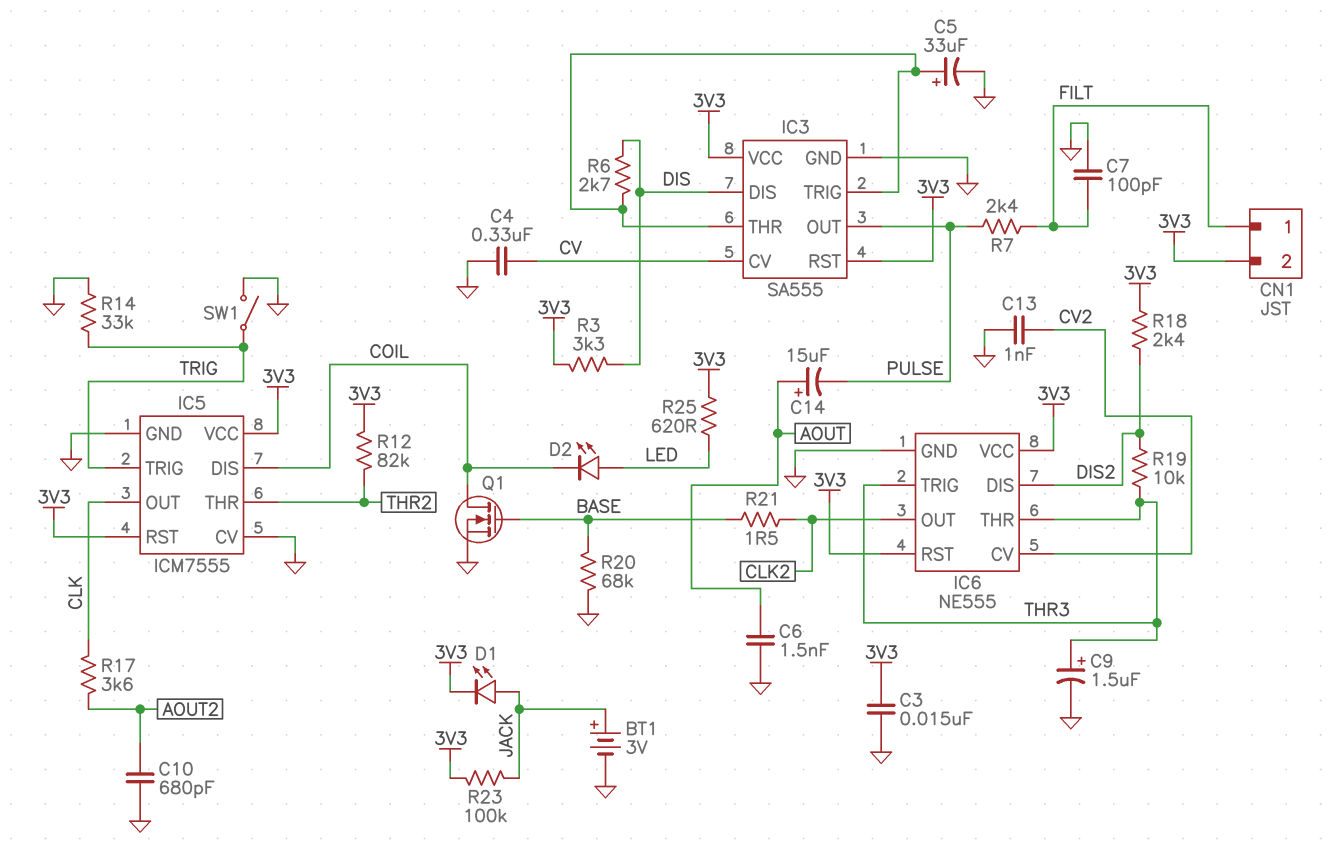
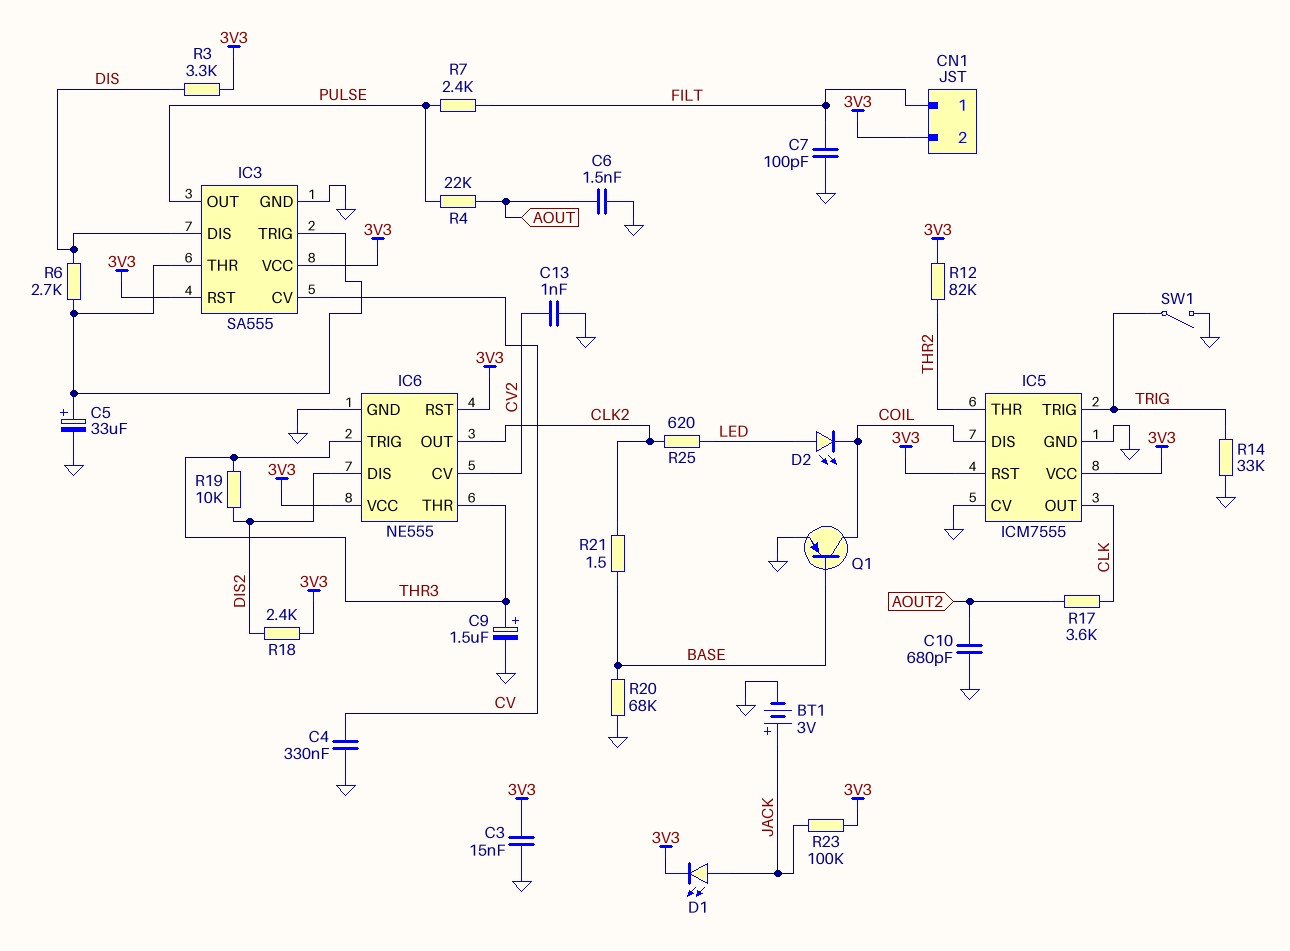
C14: 15uF (plus AOUT, minus PULSE) -> none
Q1: NMOS (G BASE, D COIL, S GND) -> PNP (B BASE, C COIL, E GND)
R4: none -> 22k (AOUT, PULSE)
R25: 620 (3V3, LED) -> 620 (CLK2, LED)

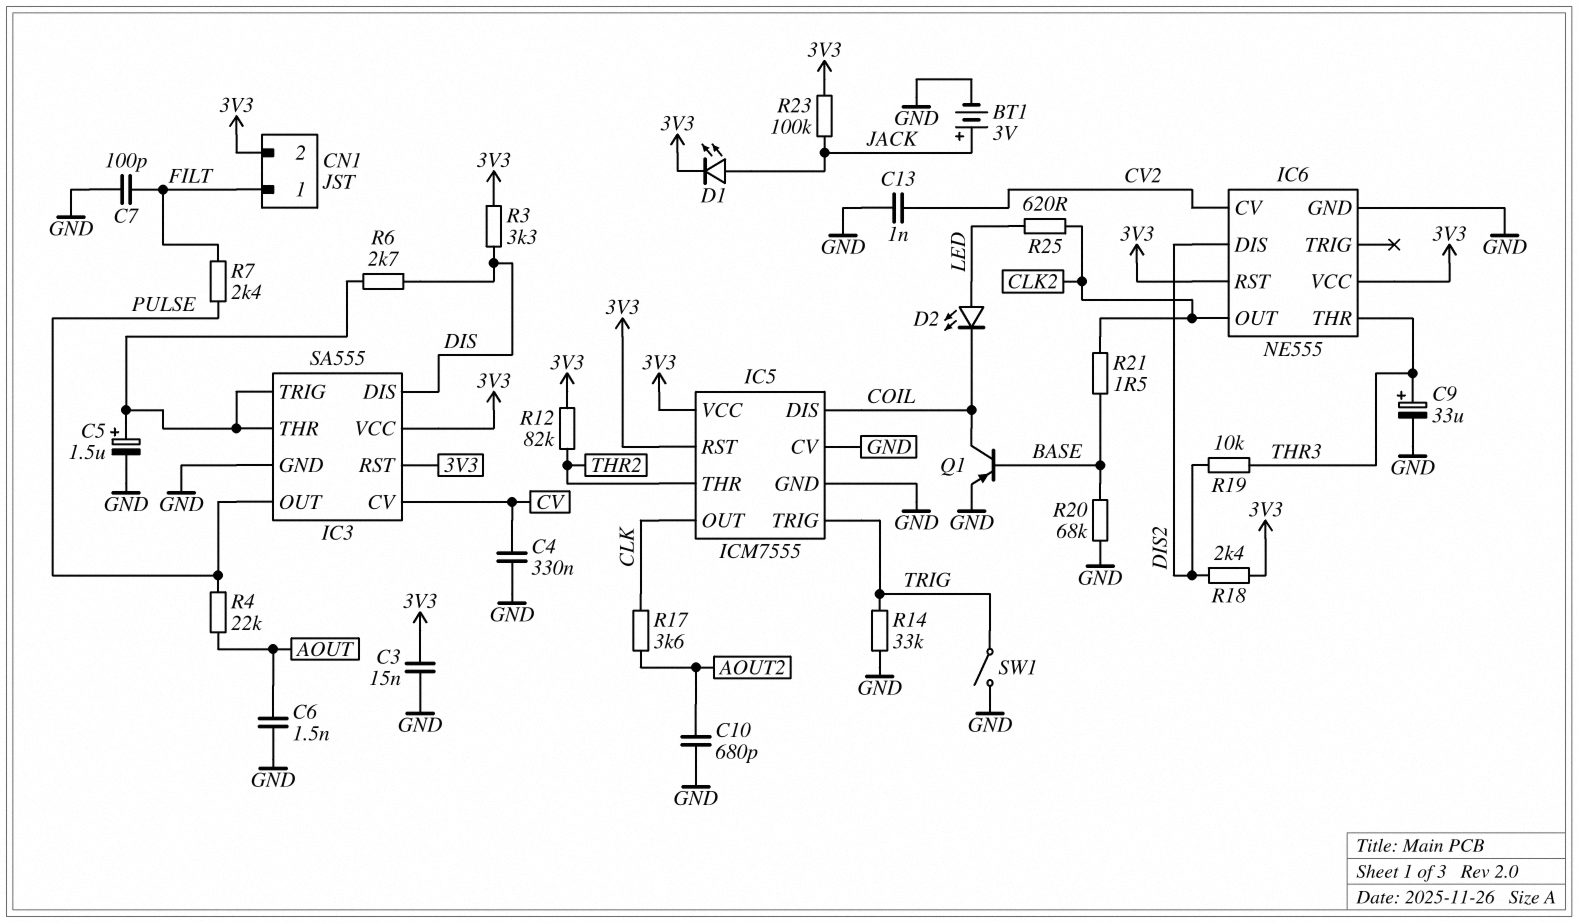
C5: 33uF (plus IC3/THR, minus GND) -> 1.5uF (plus IC3/THR, minus GND)
C9: 1.5uF (plus THR3, minus GND) -> 33uF (plus THR3, minus GND)
IC6 pin TRIG: THR3 -> none

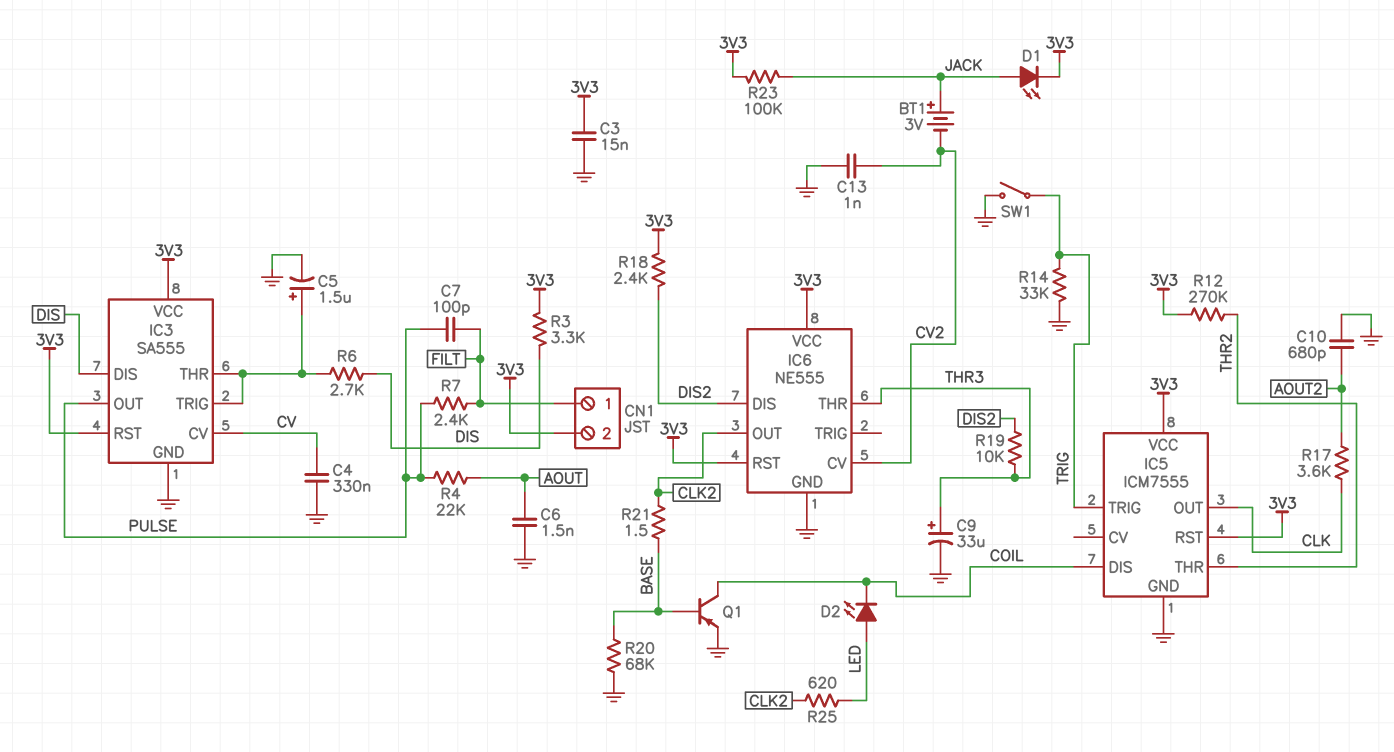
BT1: 3V (plus JACK, minus GND) -> 3V (plus JACK, minus CV2)
C7: 100pF (FILT, GND) -> 100pF (FILT, PULSE)
IC5 pin CV: GND -> none
R12: 82k (3V3, THR2) -> 270k (3V3, THR2)

